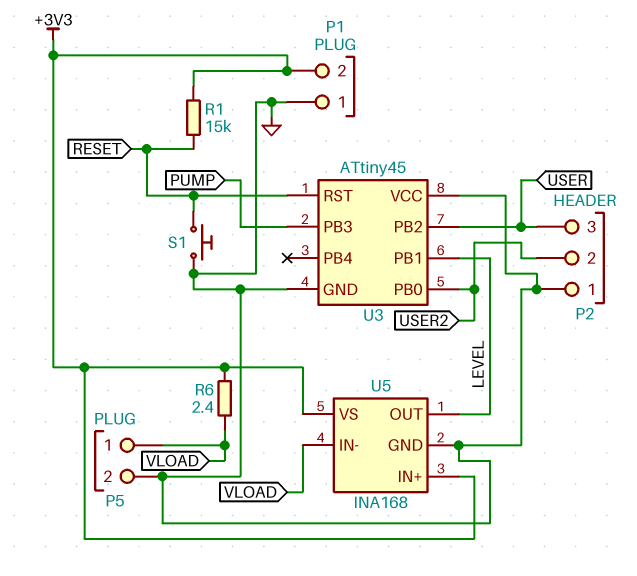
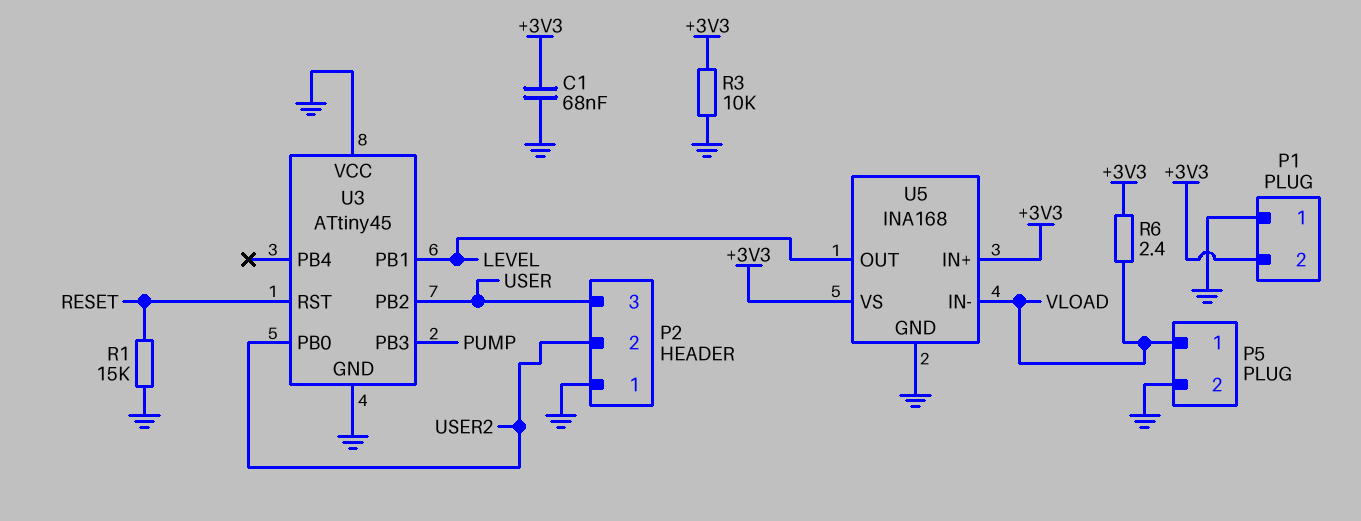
C1: none -> 68nF (+3V3, GND)
R1: 15k (+3V3, RESET) -> 15k (GND, RESET)
R3: none -> 10k (+3V3, GND)
S1: button (GND, RESET) -> none

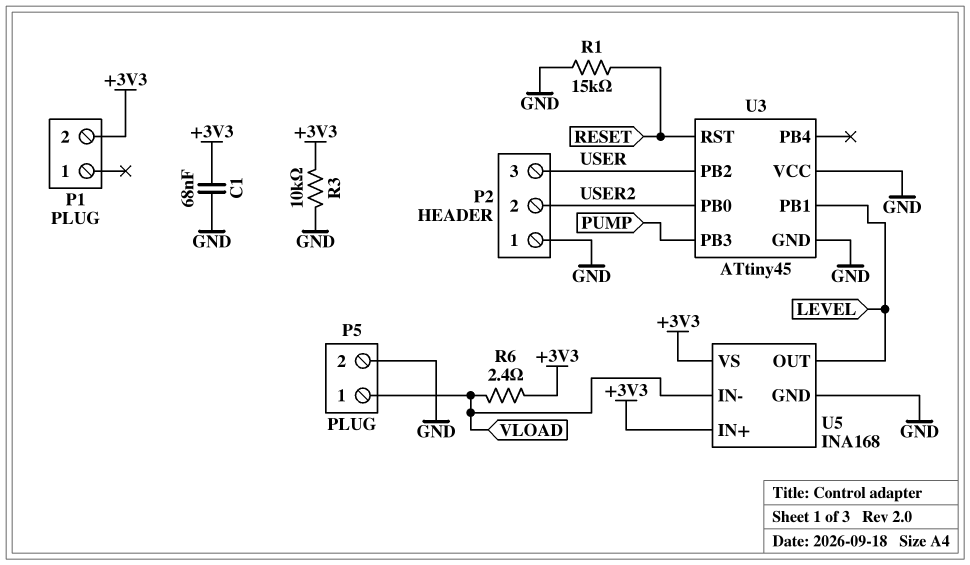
P1 pin 1: GND -> none

